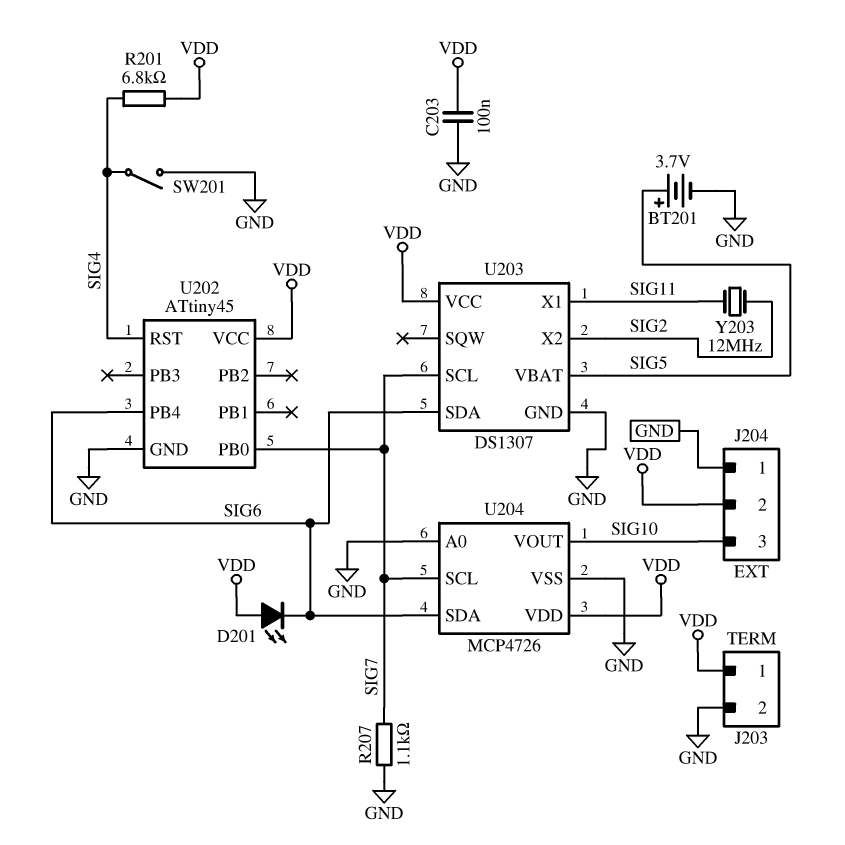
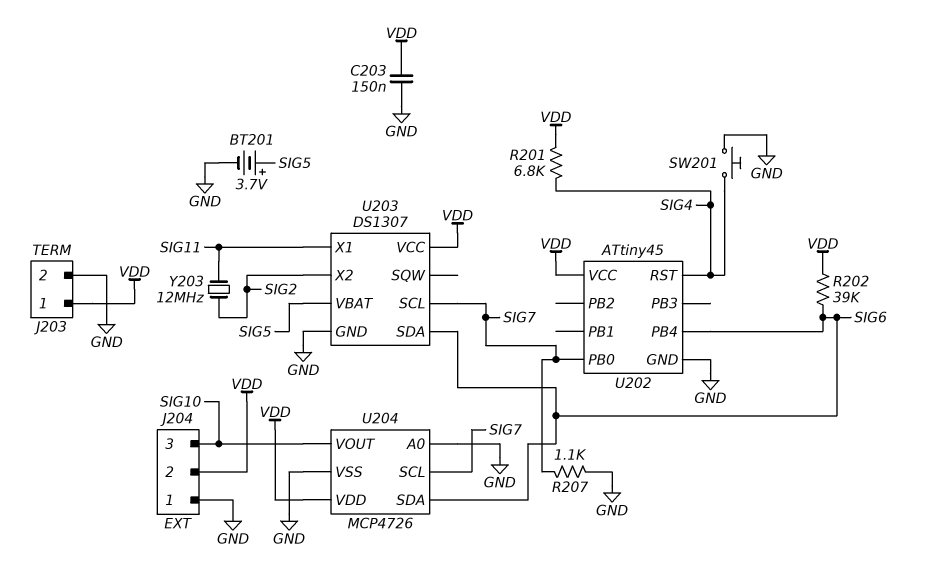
C203: 100nF (GND, VDD) -> 150nF (GND, VDD)
D201: LED (A VDD, K SIG6) -> none
R202: none -> 39k (SIG6, VDD)
SW201: switch (GND, SIG4) -> button (GND, SIG4)

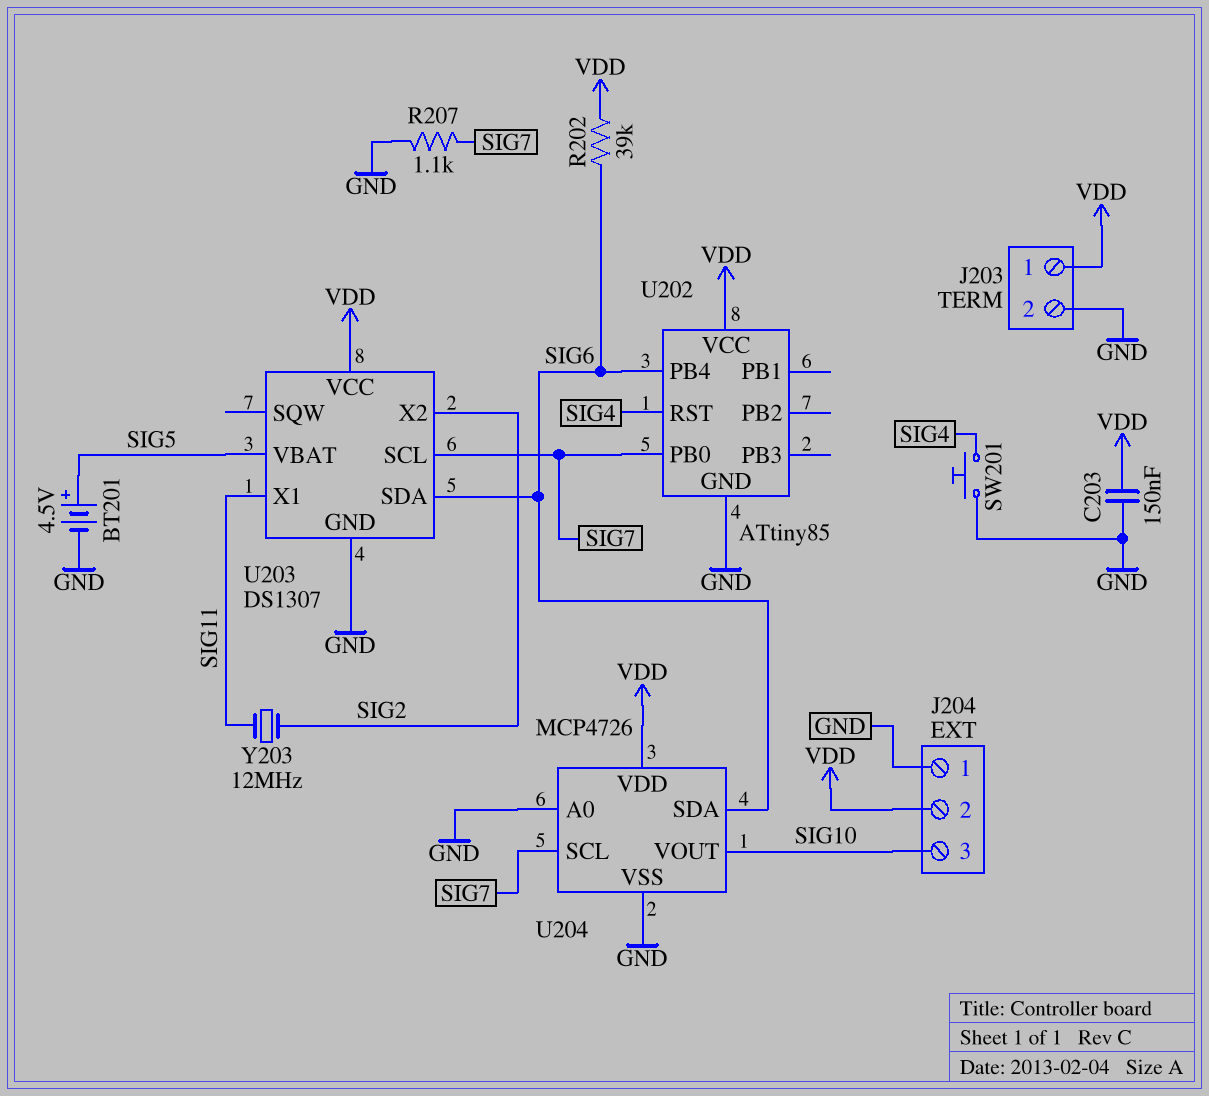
BT201: 3.7V (plus SIG5, minus GND) -> 4.5V (plus SIG5, minus GND)
R201: 6.8k (SIG4, VDD) -> none
U202: ATtiny45 -> ATtiny85

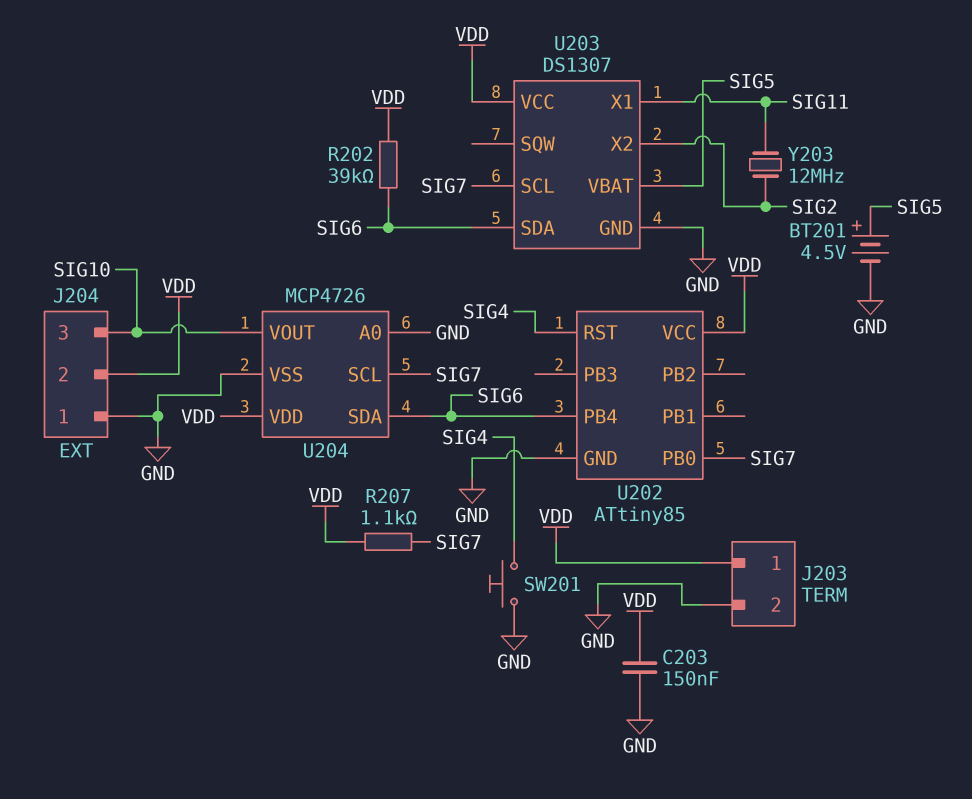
R207: 1.1k (GND, SIG7) -> 1.1k (SIG7, VDD)

